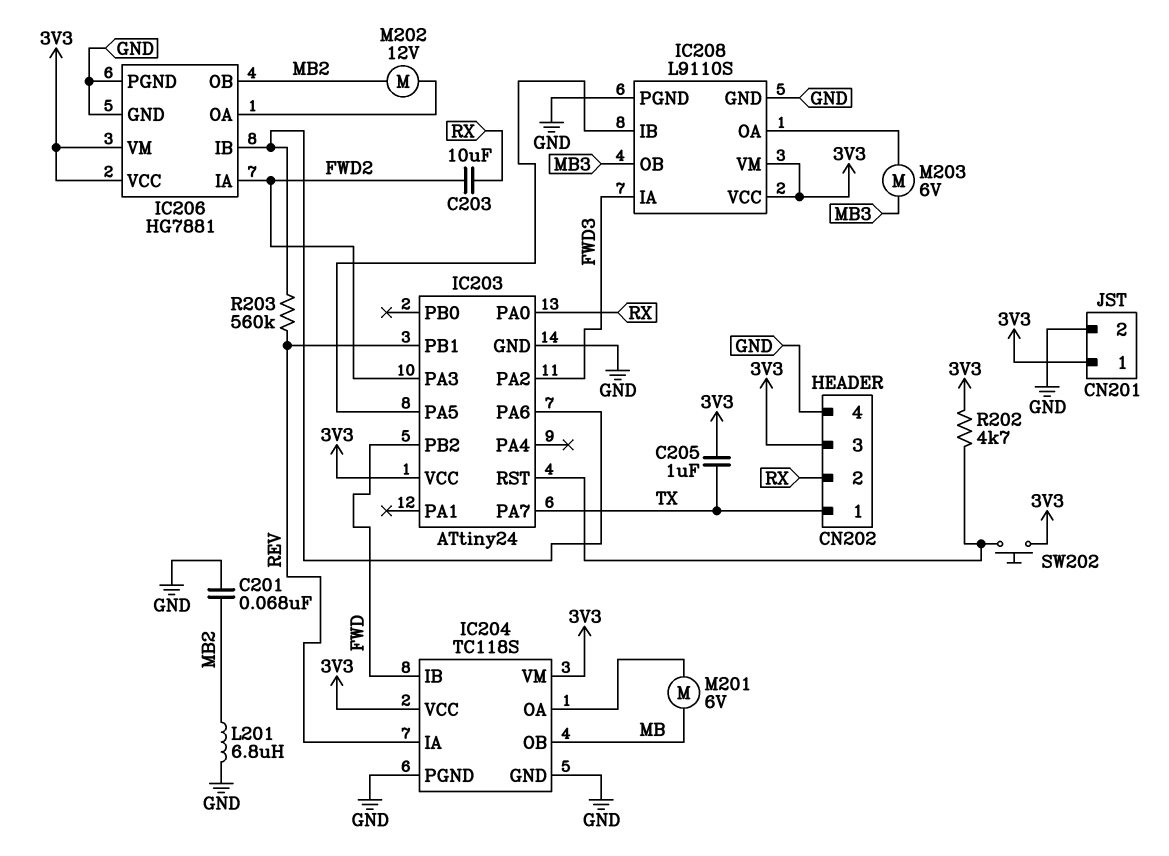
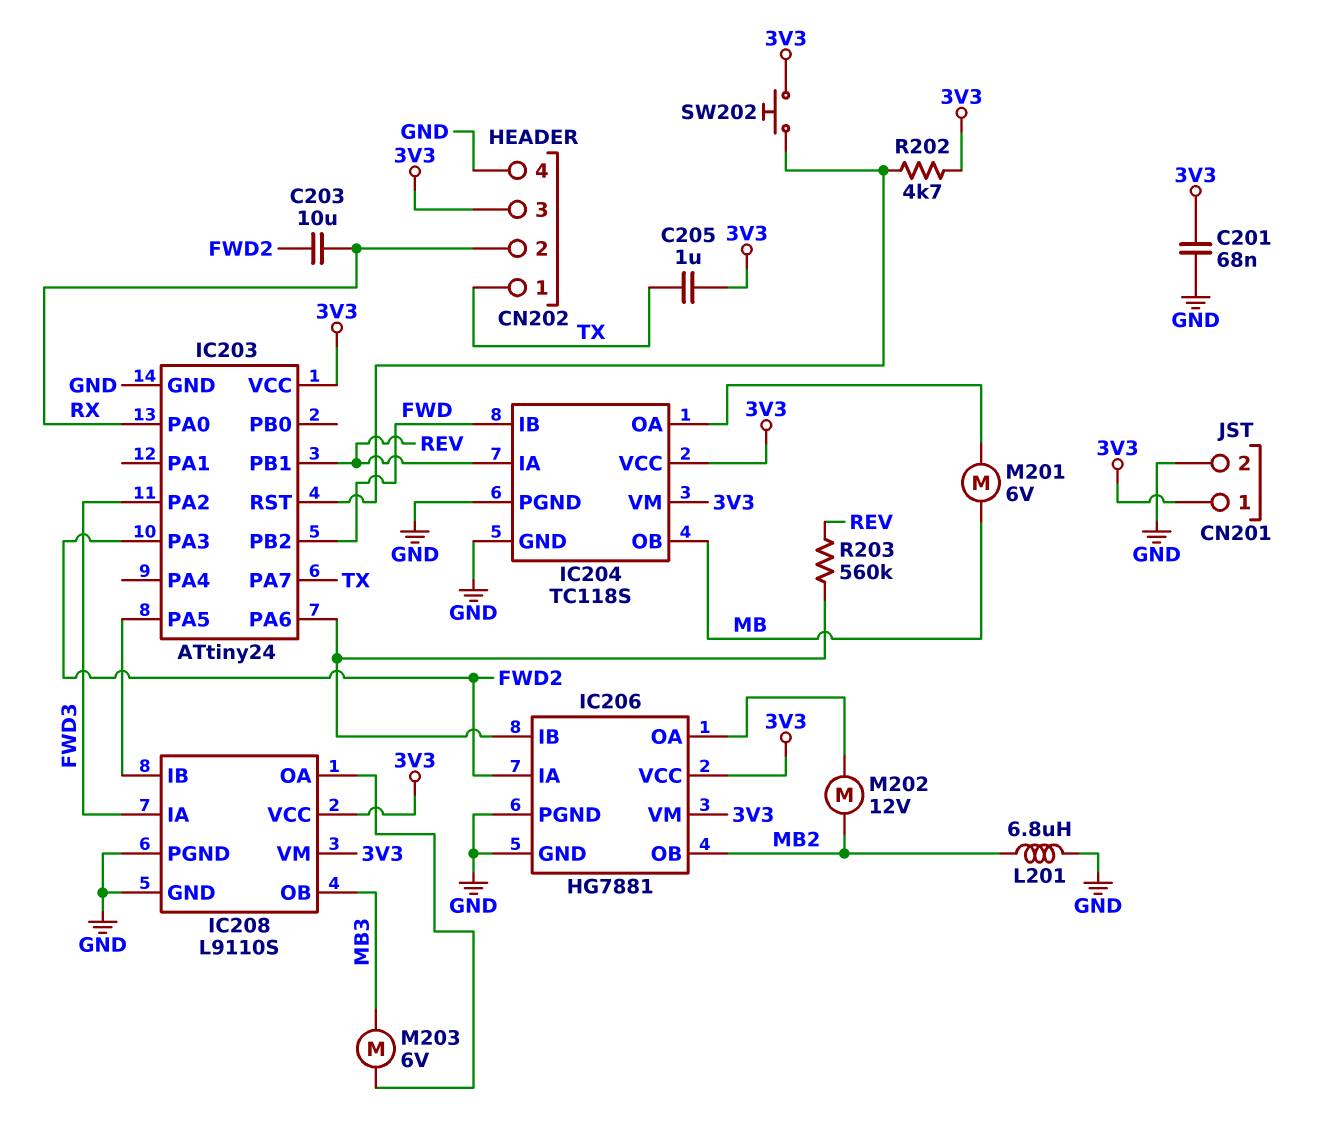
C201: 68nF (GND, MB2) -> 68nF (3V3, GND)

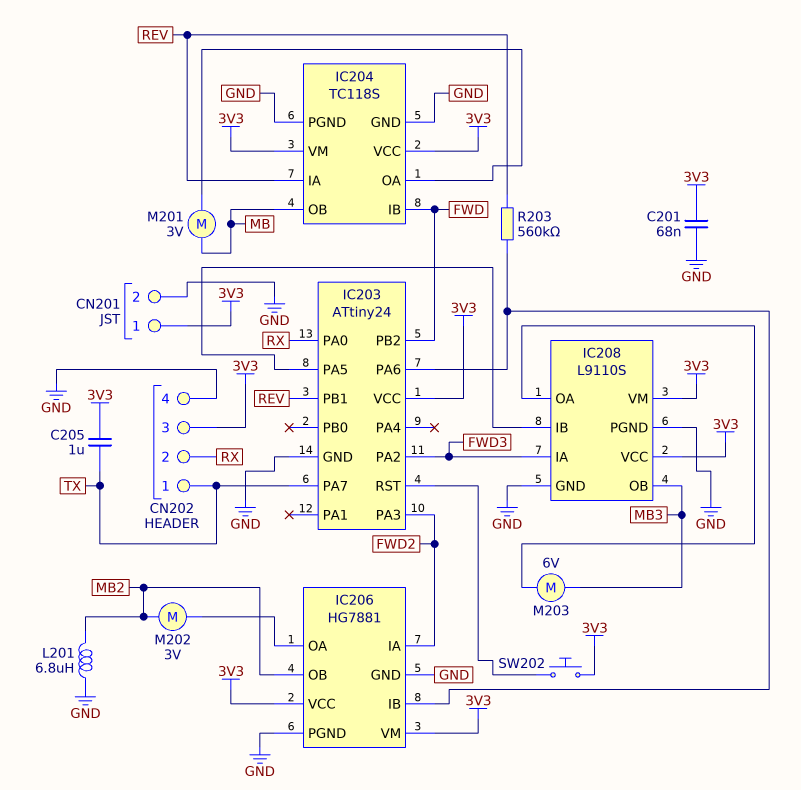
C203: 10uF (FWD2, RX) -> none
M201: motor 6V (IC204/OA, MB) -> motor 3V (IC204/OA, MB)
M202: motor 12V (IC206/OA, MB2) -> motor 3V (IC206/OA, MB2)
R202: 4.7k (3V3, IC203/RST) -> none

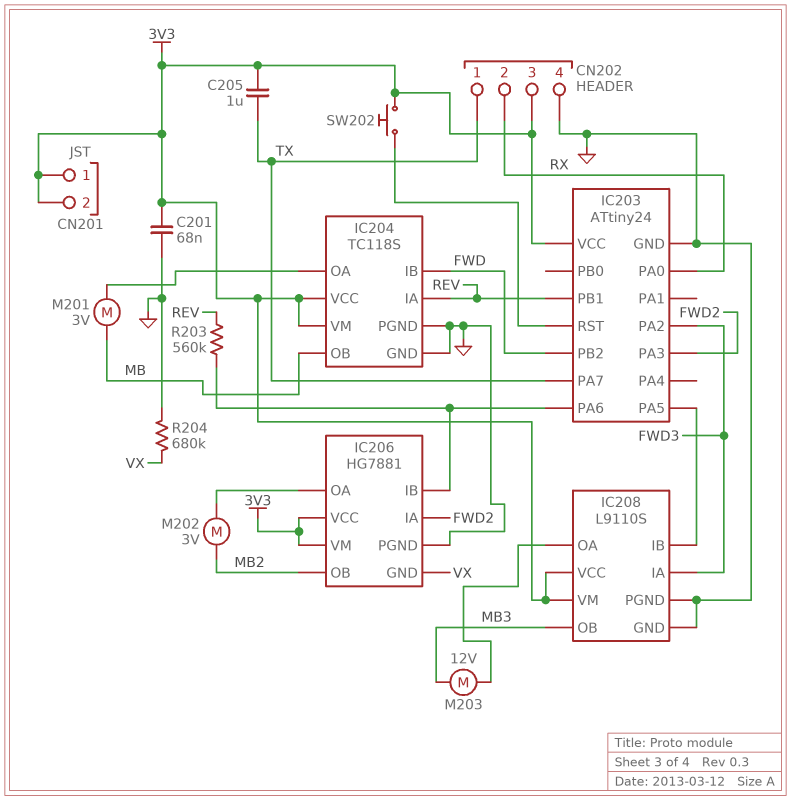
CN201 pin 2: GND -> 3V3
IC206 pin GND: GND -> VX
L201: 6.8uH (GND, MB2) -> none
M203: motor 6V (IC208/OA, MB3) -> motor 12V (IC208/OA, MB3)
R204: none -> 680k (GND, VX)

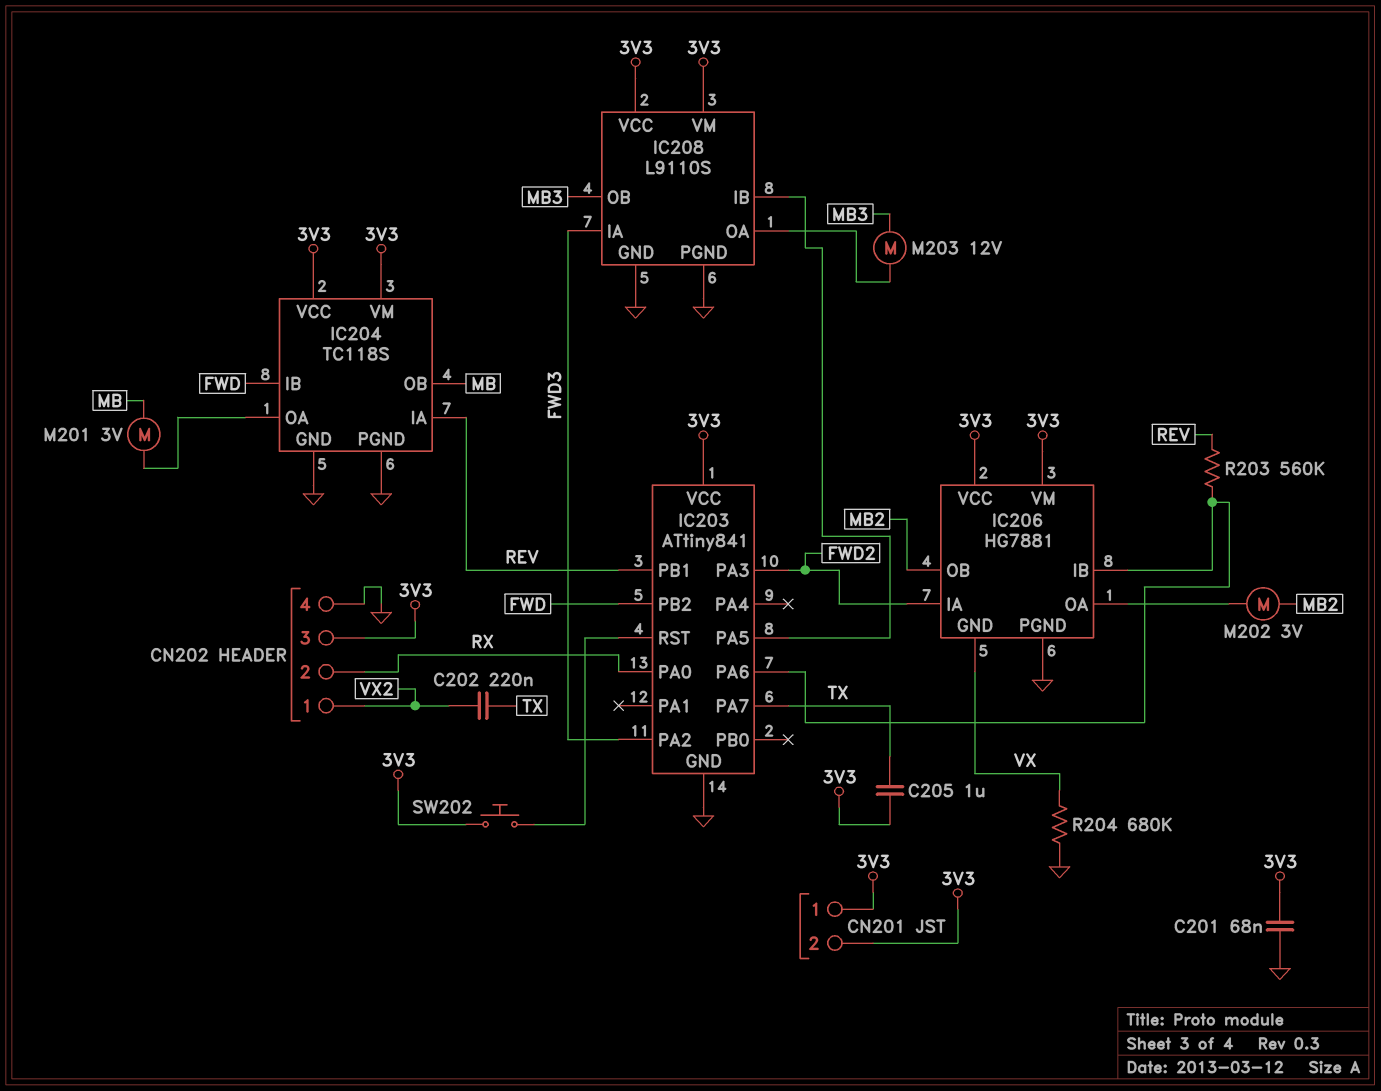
C202: none -> 220nF (TX, VX2)
CN202 pin 1: TX -> VX2
IC203: ATtiny24 -> ATtiny841

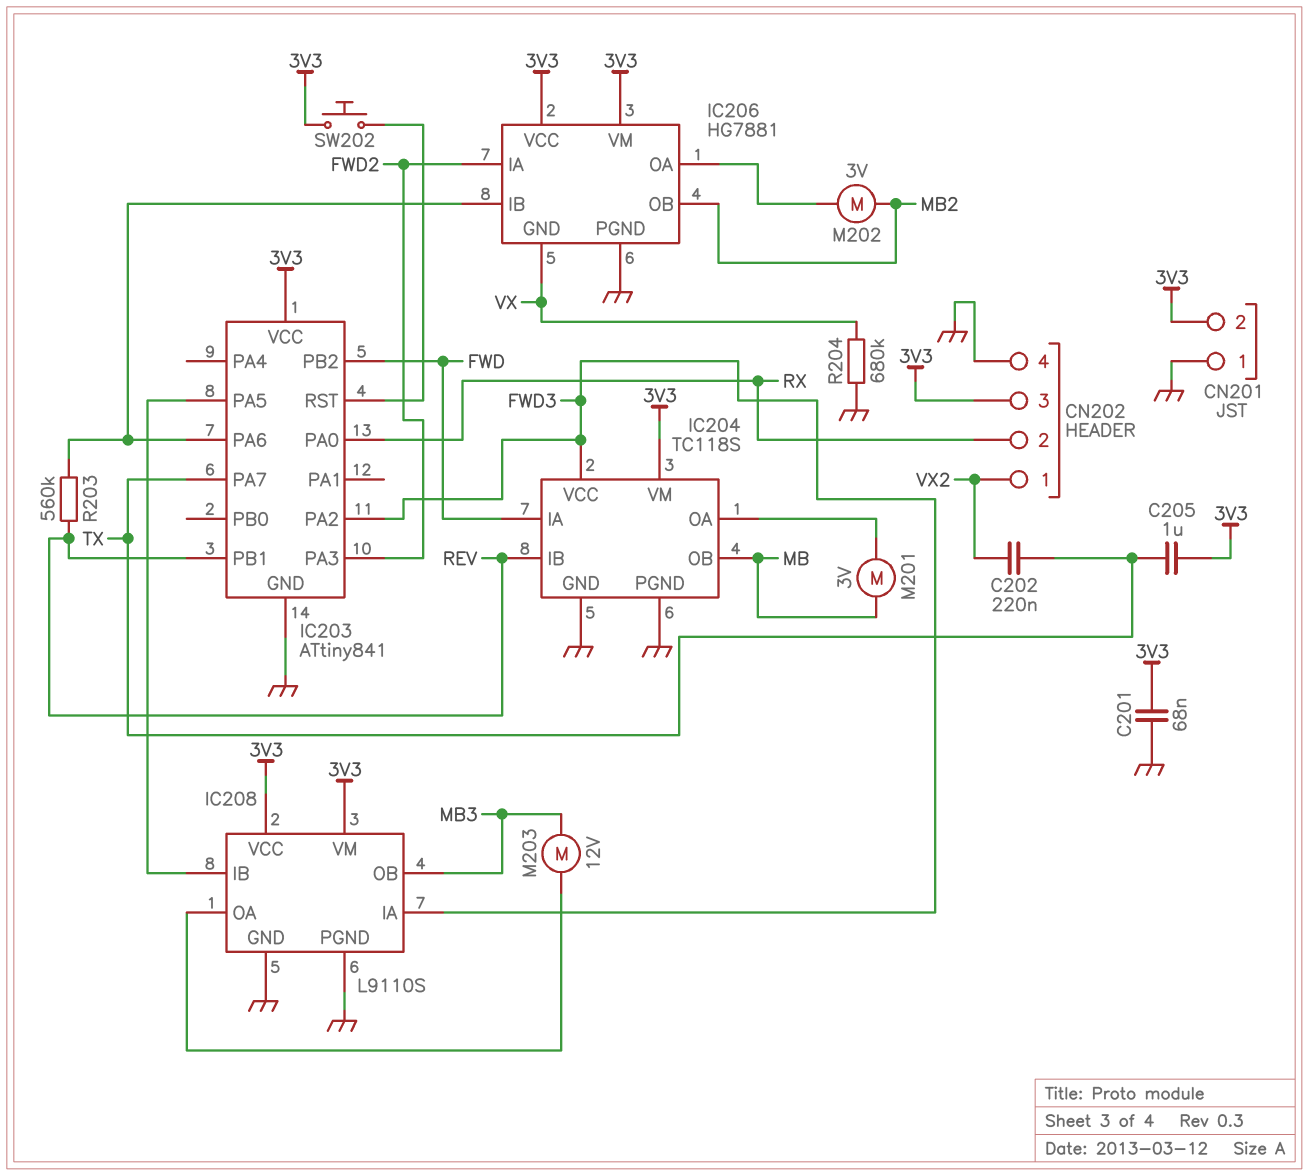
CN201 pin 1: 3V3 -> GND
IC204 pin IA: REV -> FWD
IC204 pin IB: FWD -> REV
IC204 pin VCC: 3V3 -> FWD3

